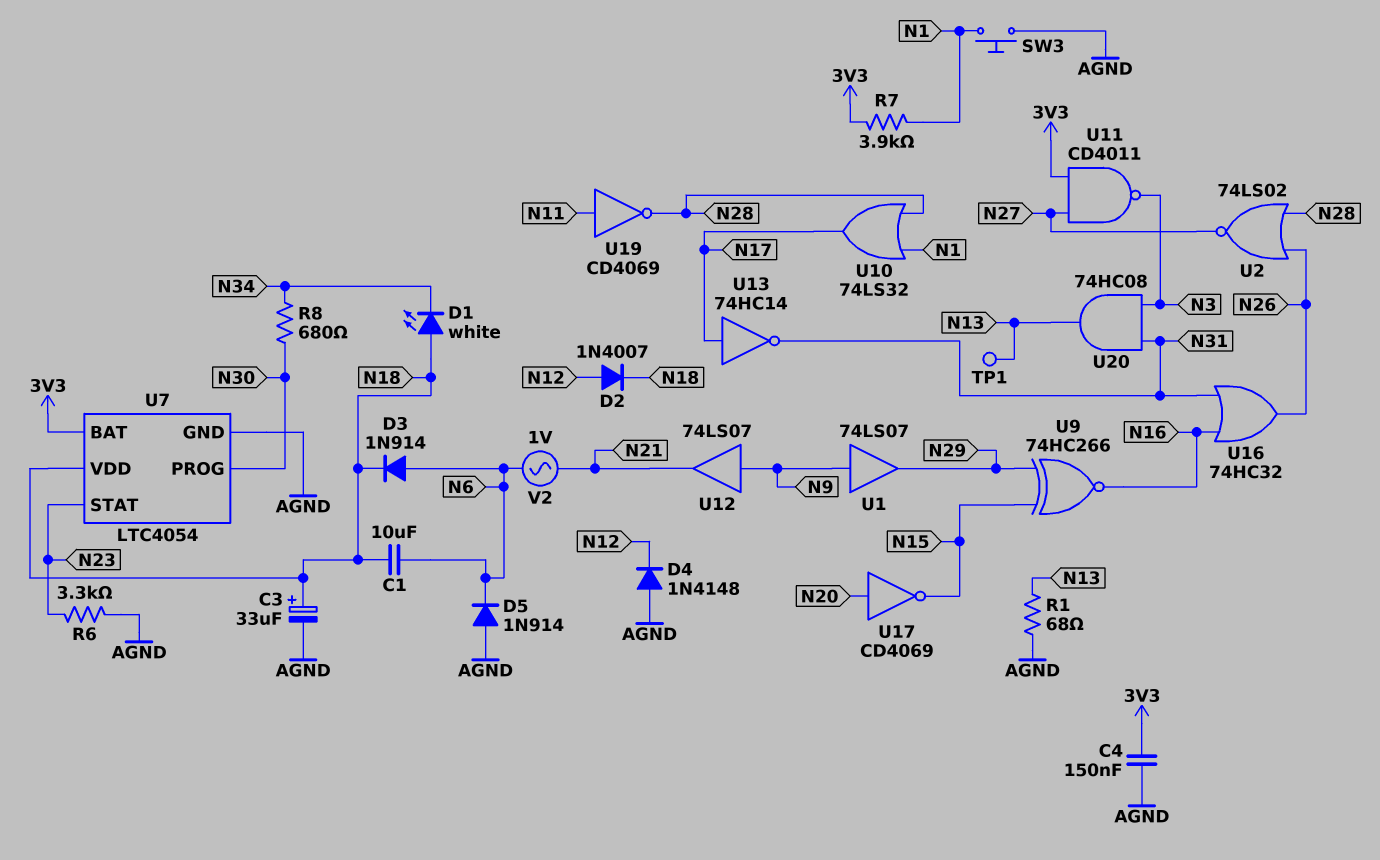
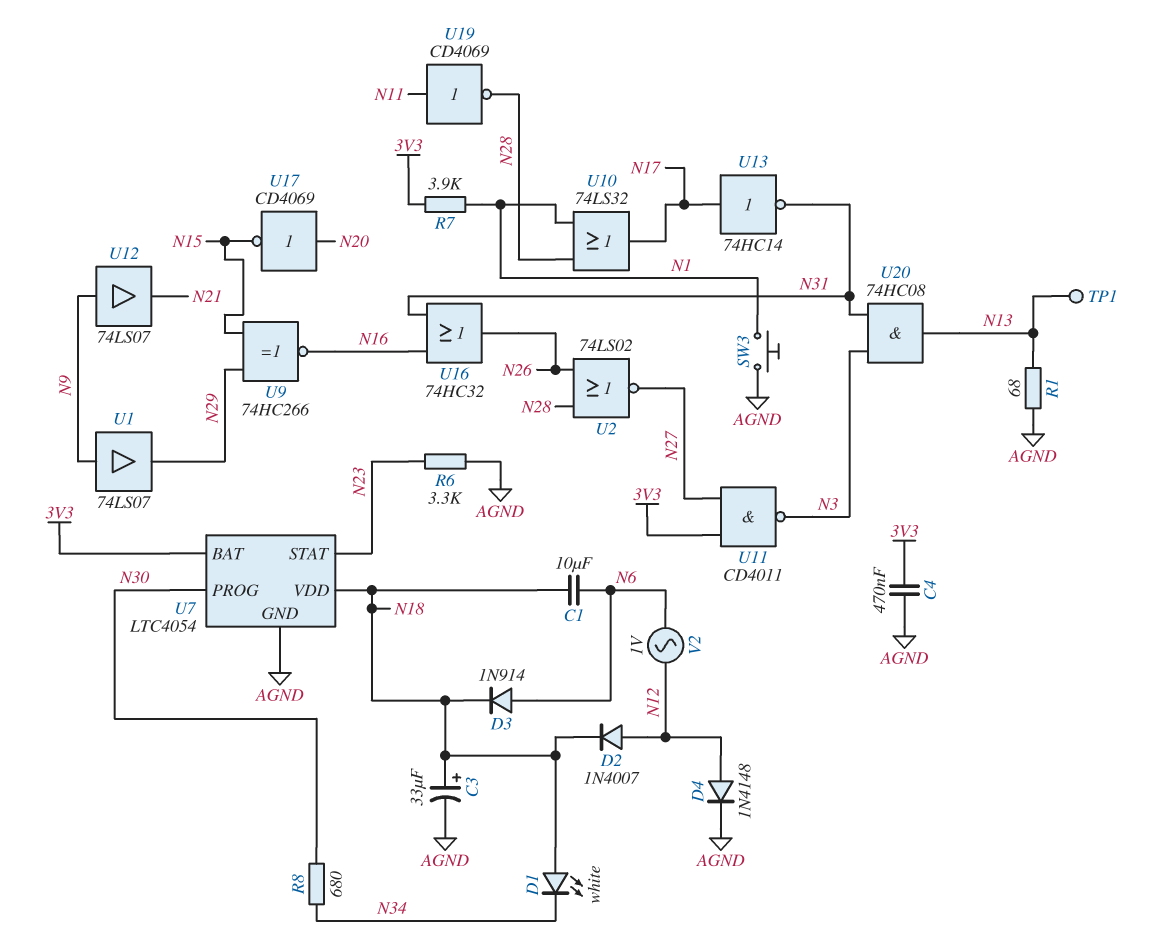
C4: 150nF (3V3, AGND) -> 470nF (3V3, AGND)
D4: diode 1N4148 (A AGND, K N12) -> diode 1N4148 (A N12, K AGND)
D5: diode 1N914 (A AGND, K N6) -> none
V2: AC 1V (N6, N21) -> AC 1V (N6, N12)

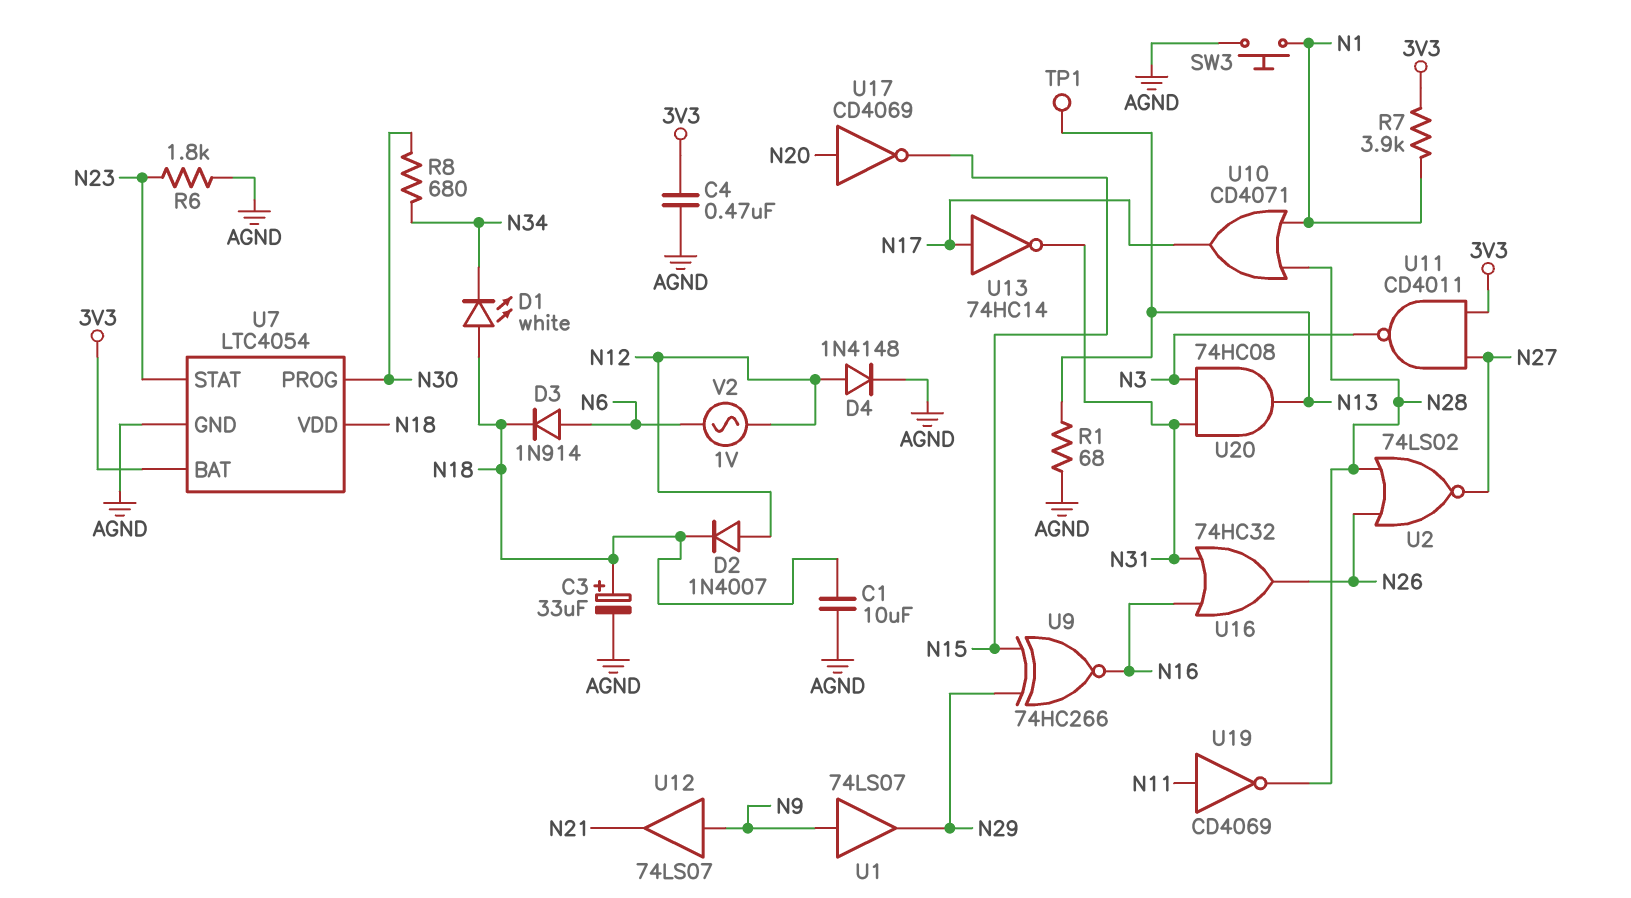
C1: 10uF (N6, N18) -> 10uF (AGND, N18)
R6: 3.3k (AGND, N23) -> 1.8k (AGND, N23)
U10: OR 74LS32 (in N1, in N28, out N17) -> OR CD4071 (in N1, in N28, out N17)

